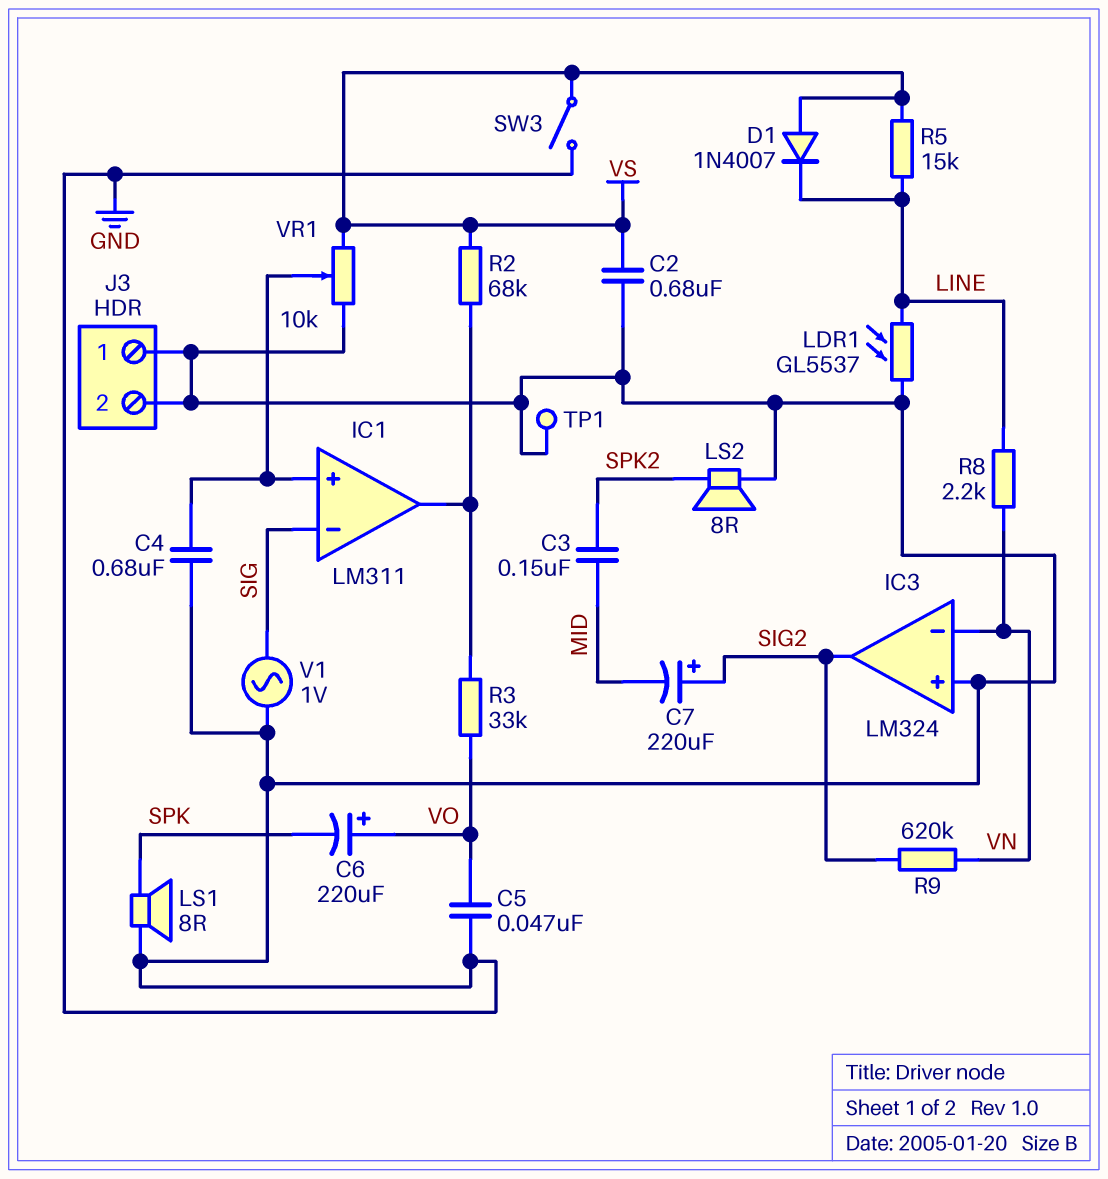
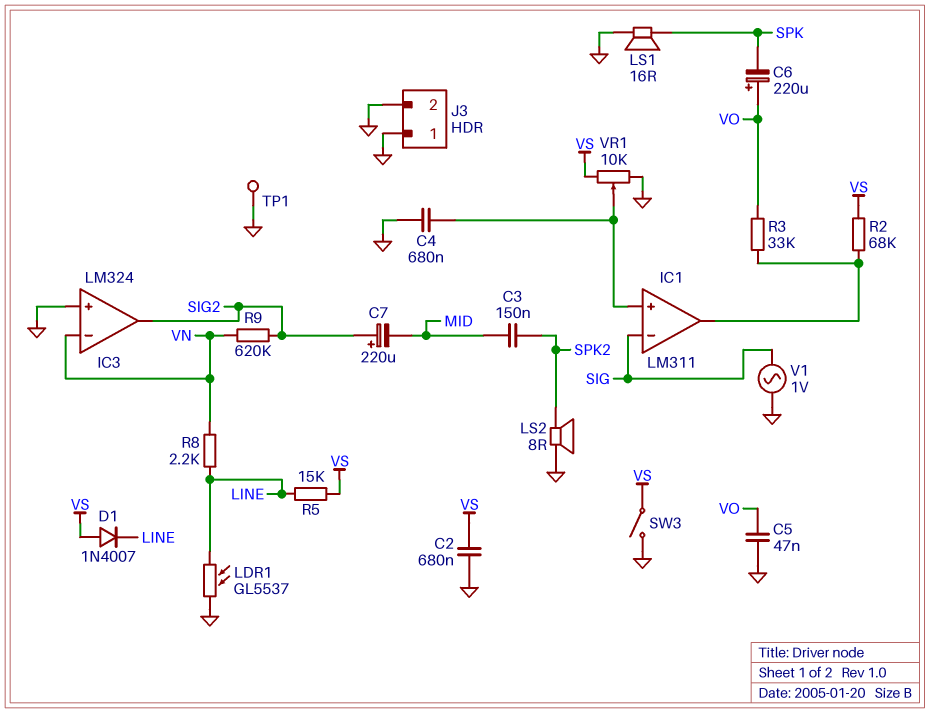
LS1: speaker 8R (GND, SPK) -> speaker 16R (GND, SPK)

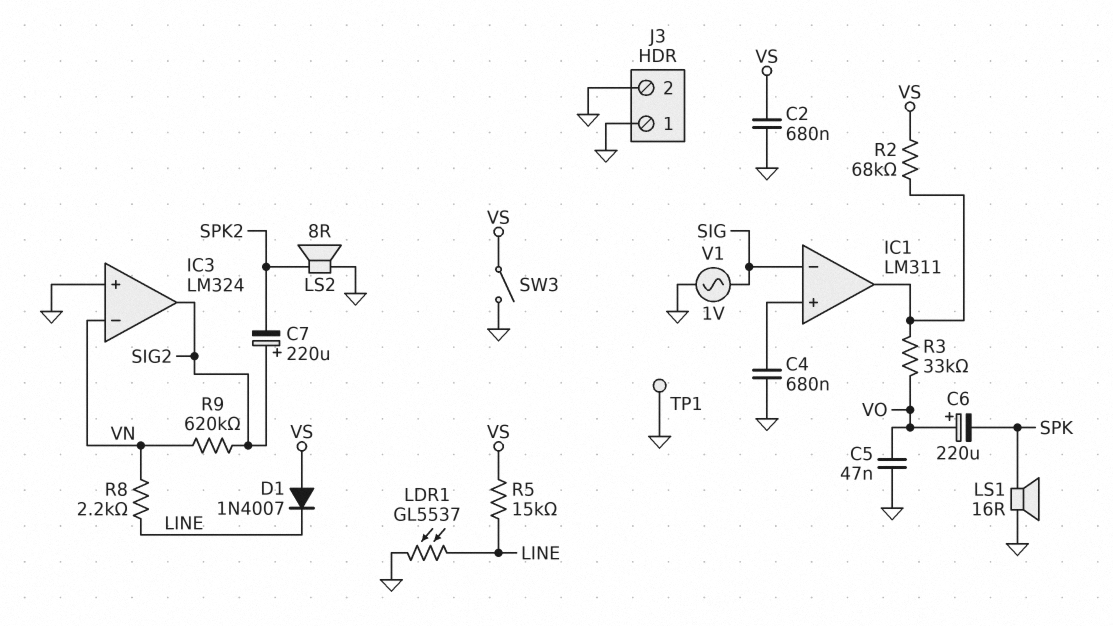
C3: 150nF (MID, SPK2) -> none
C7: 220uF (plus SIG2, minus MID) -> 220uF (plus SIG2, minus SPK2)
VR1: 10k (GND, VS, wiper IC1/in+) -> none

